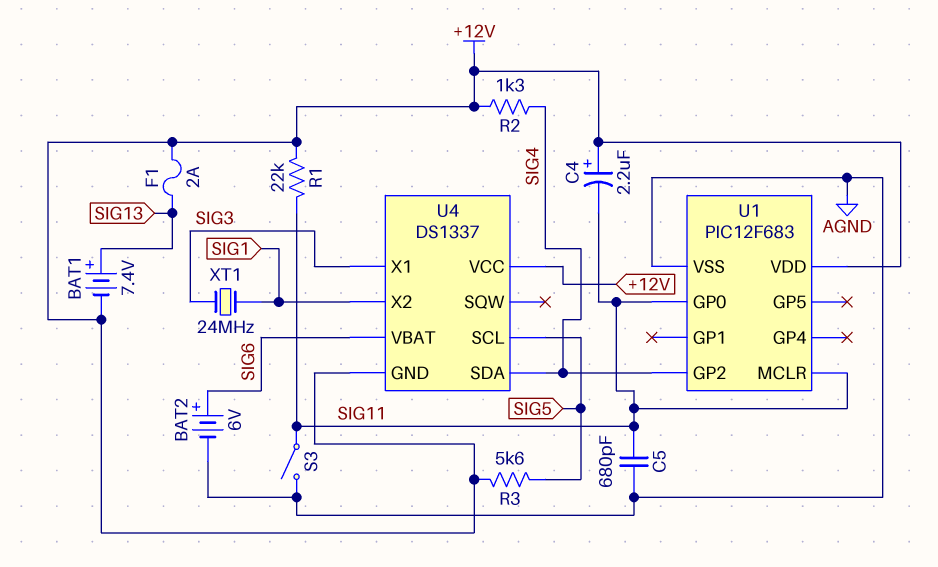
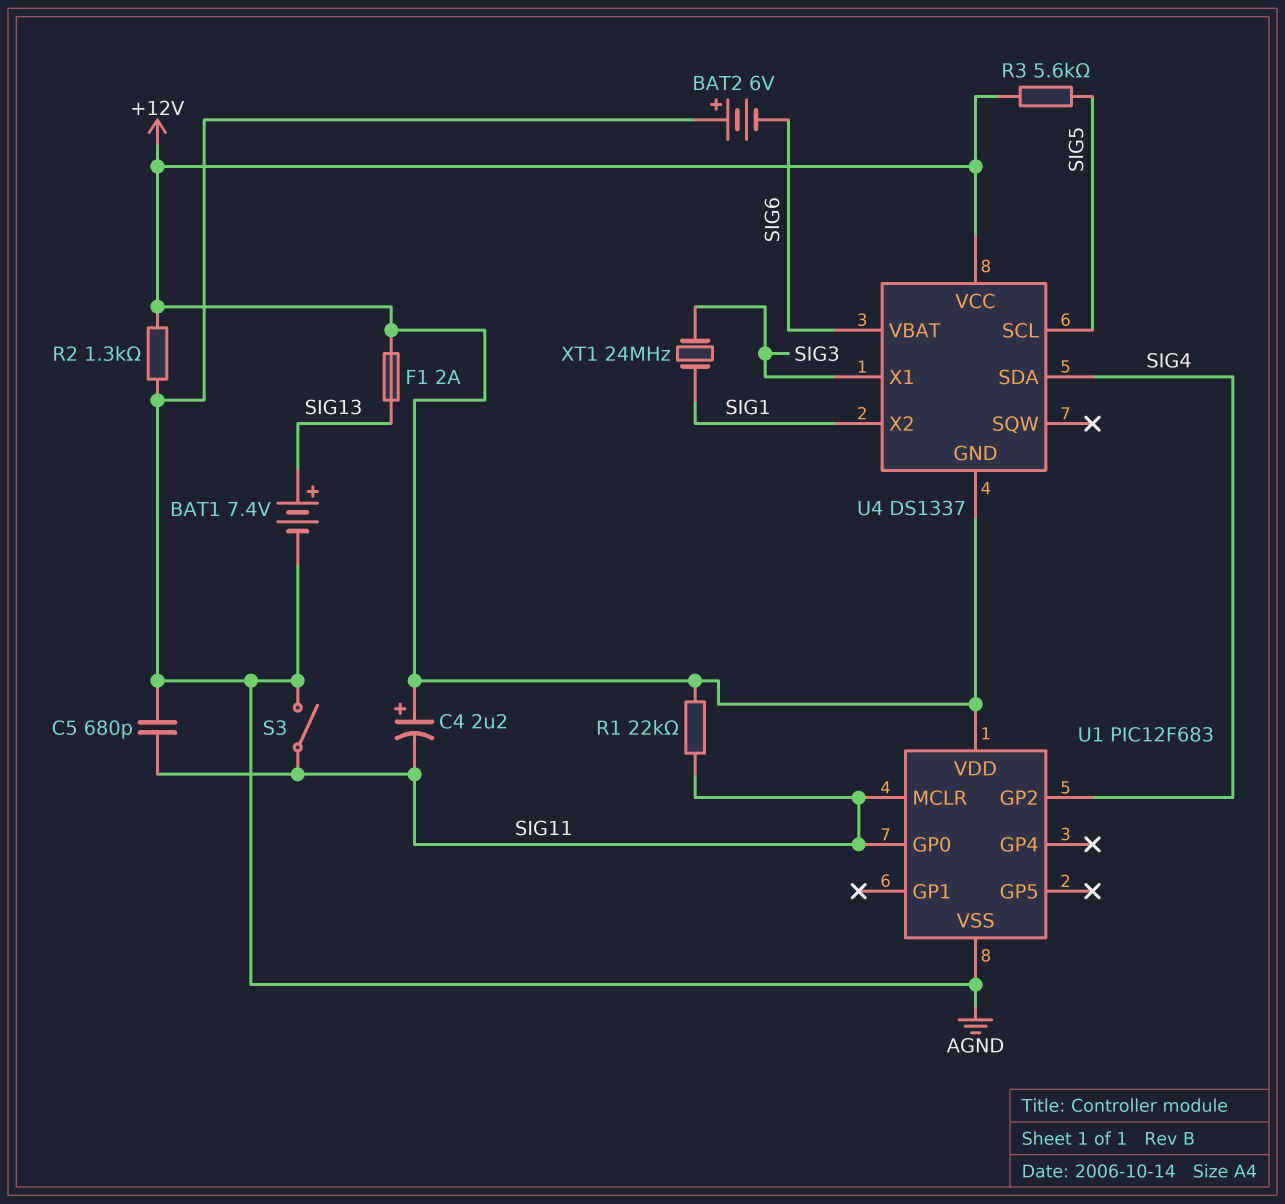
BAT1: 7.4V (plus SIG13, minus +12V) -> 7.4V (plus SIG13, minus AGND)
BAT2: 6V (plus SIG6, minus AGND) -> 6V (plus AGND, minus SIG6)
R2: 1.3k (+12V, SIG4) -> 1.3k (+12V, AGND)

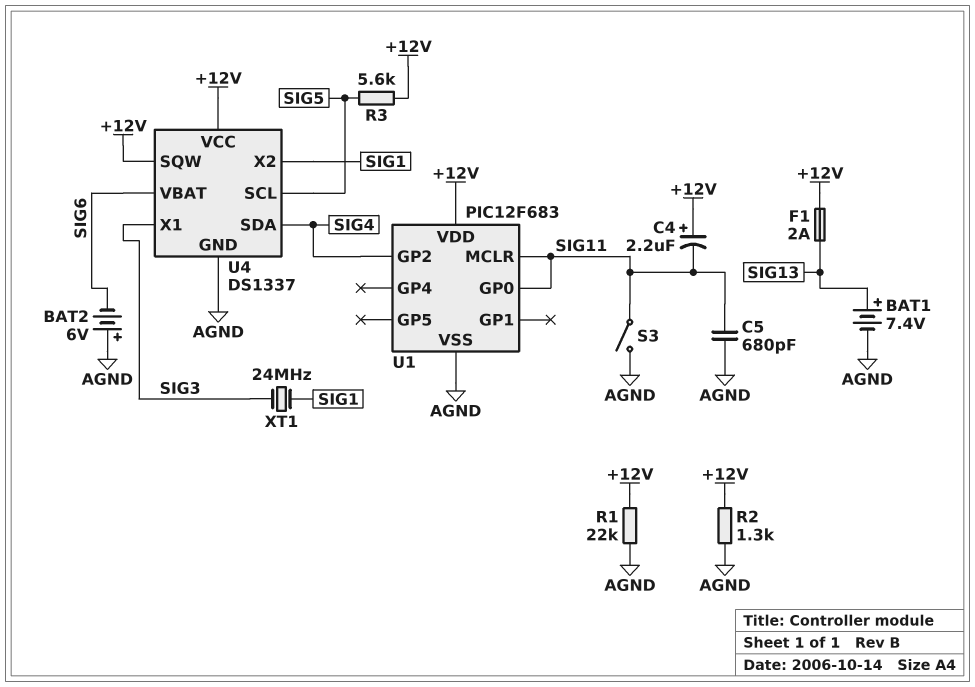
R1: 22k (+12V, SIG11) -> 22k (+12V, AGND)
U4 pin GND: +12V -> AGND
U4 pin SQW: none -> +12V

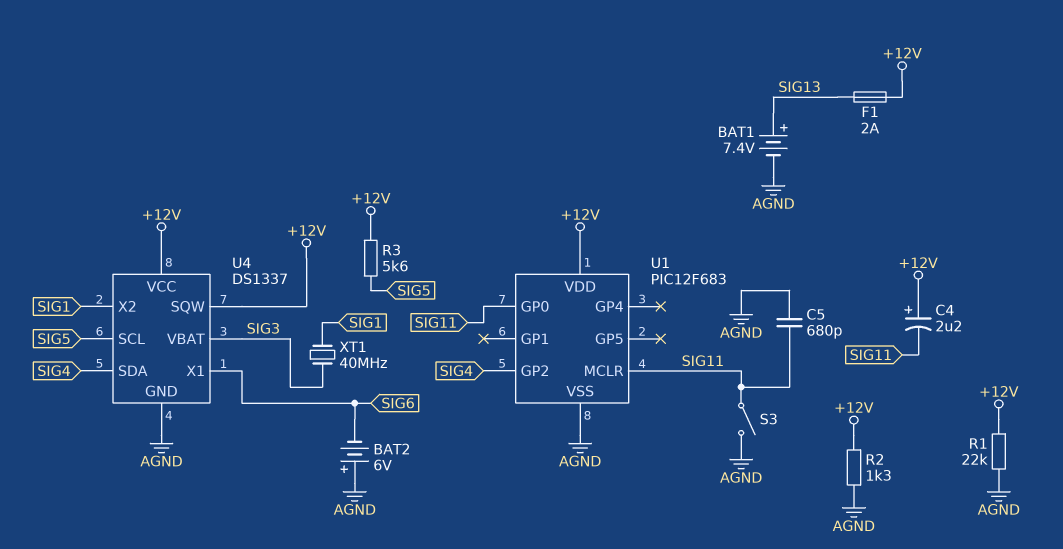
U4 pin VBAT: SIG6 -> SIG3
U4 pin X1: SIG3 -> SIG6
XT1: 24MHz (SIG1, SIG3) -> 40MHz (SIG1, SIG3)

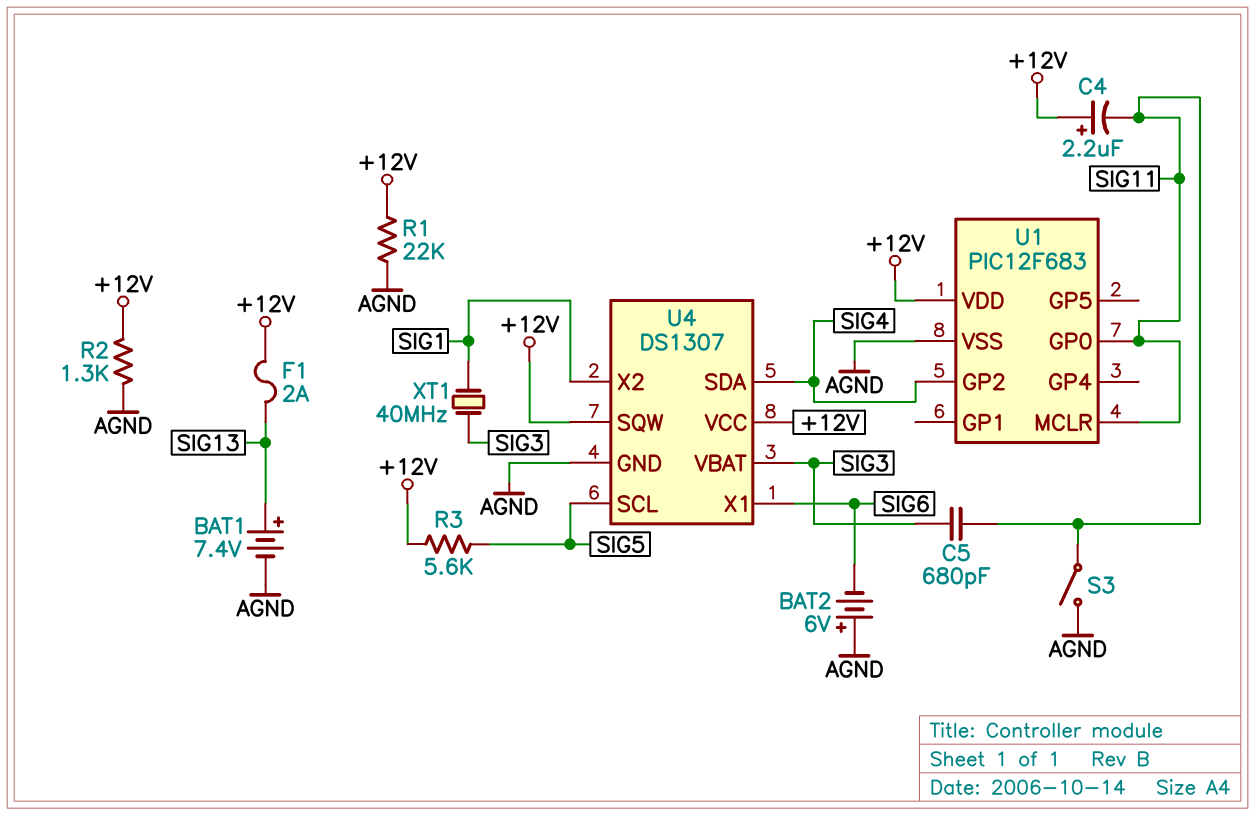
C5: 680pF (AGND, SIG11) -> 680pF (SIG3, SIG11)
U4: DS1337 -> DS1307

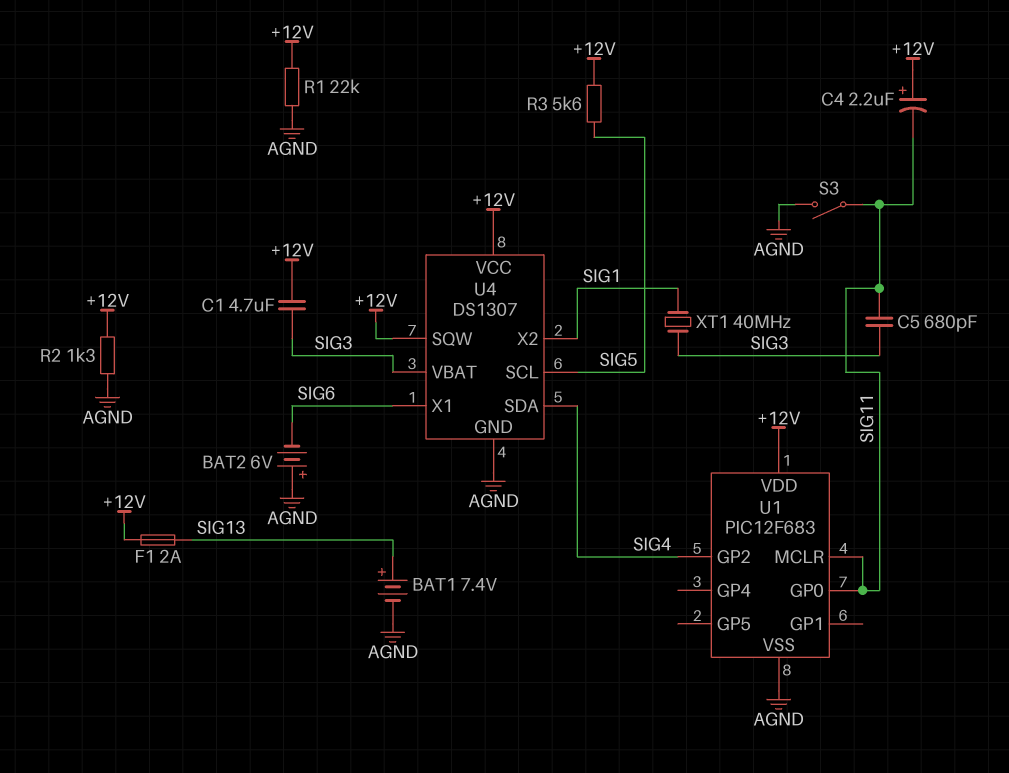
C1: none -> 4.7uF (+12V, SIG3)

